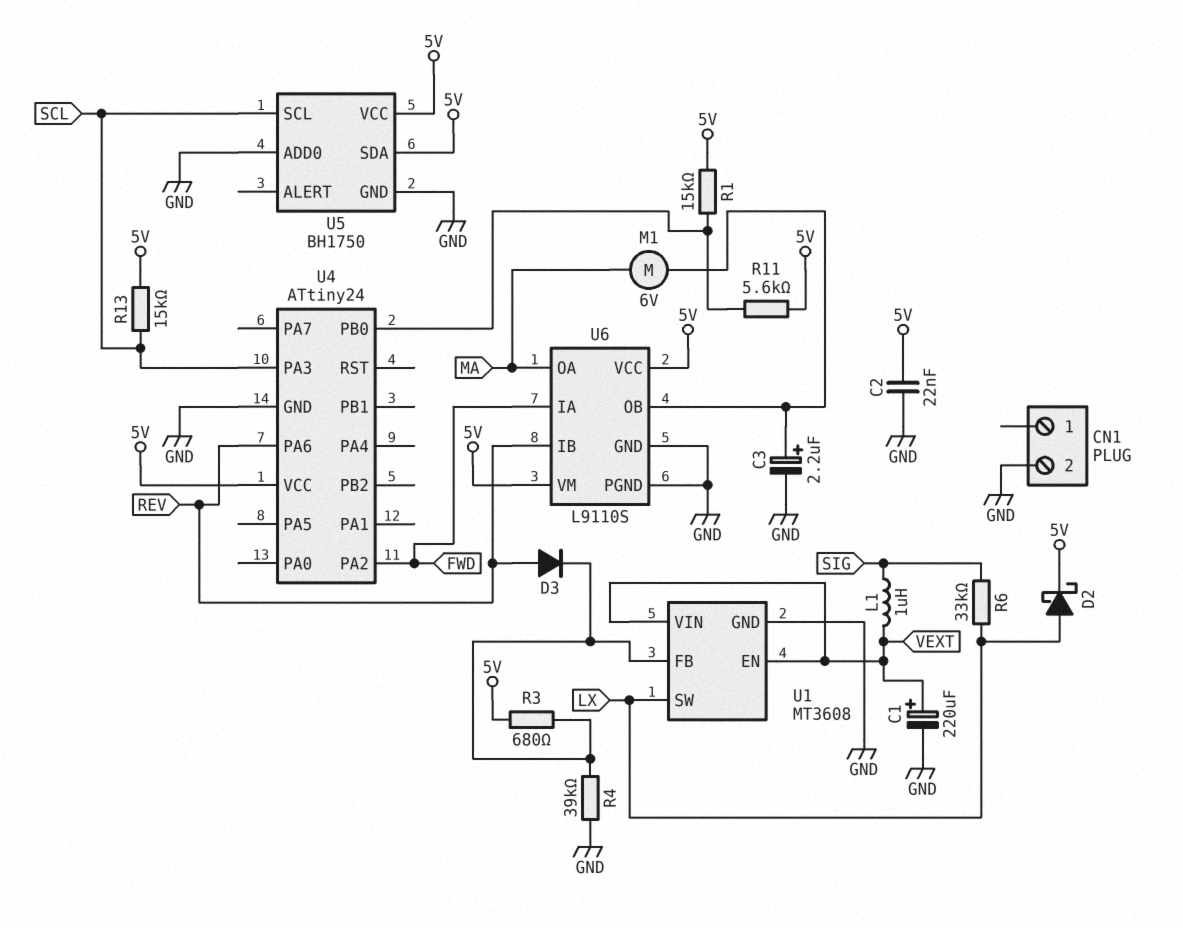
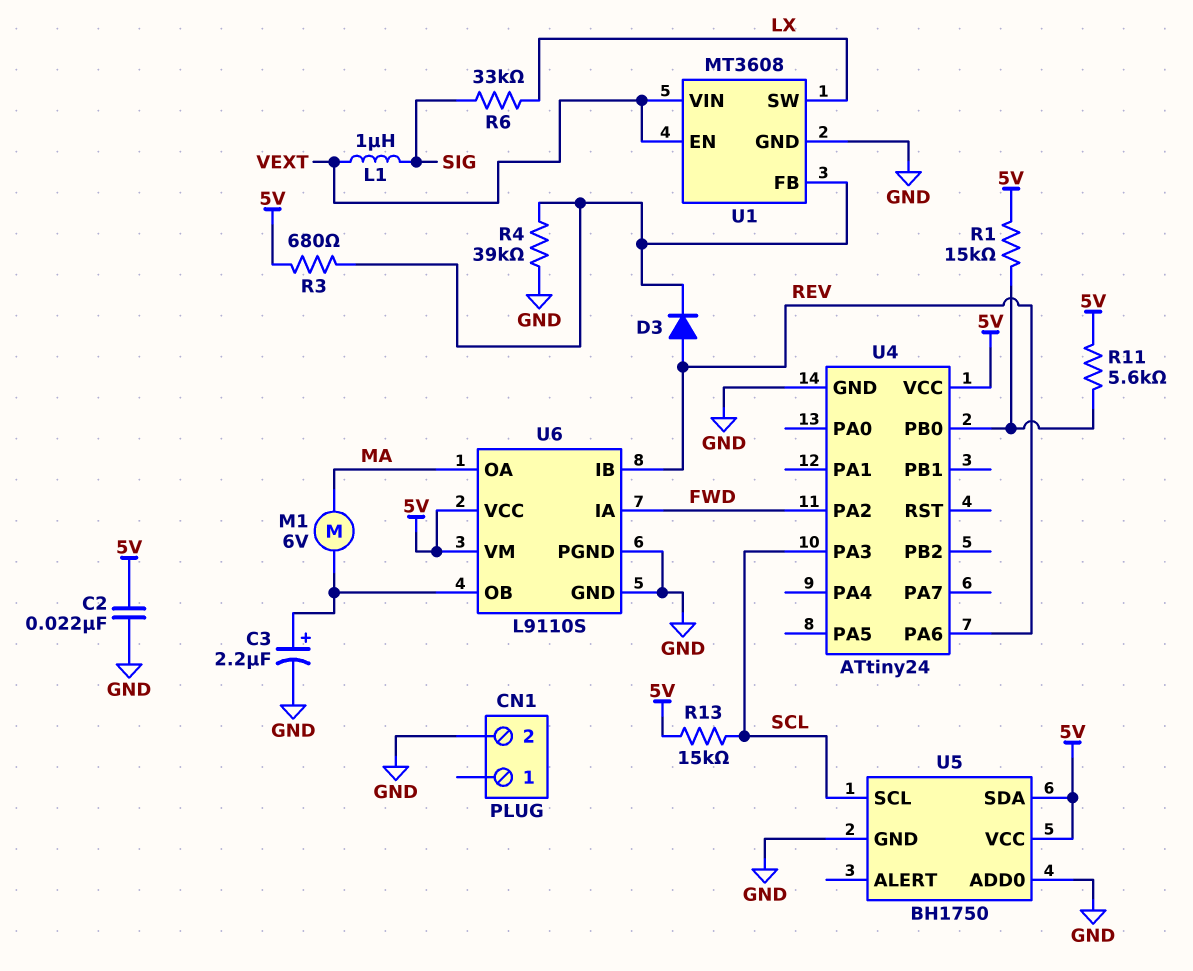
C1: 220uF (plus VEXT, minus GND) -> none
D2: schottky (A LX, K 5V) -> none

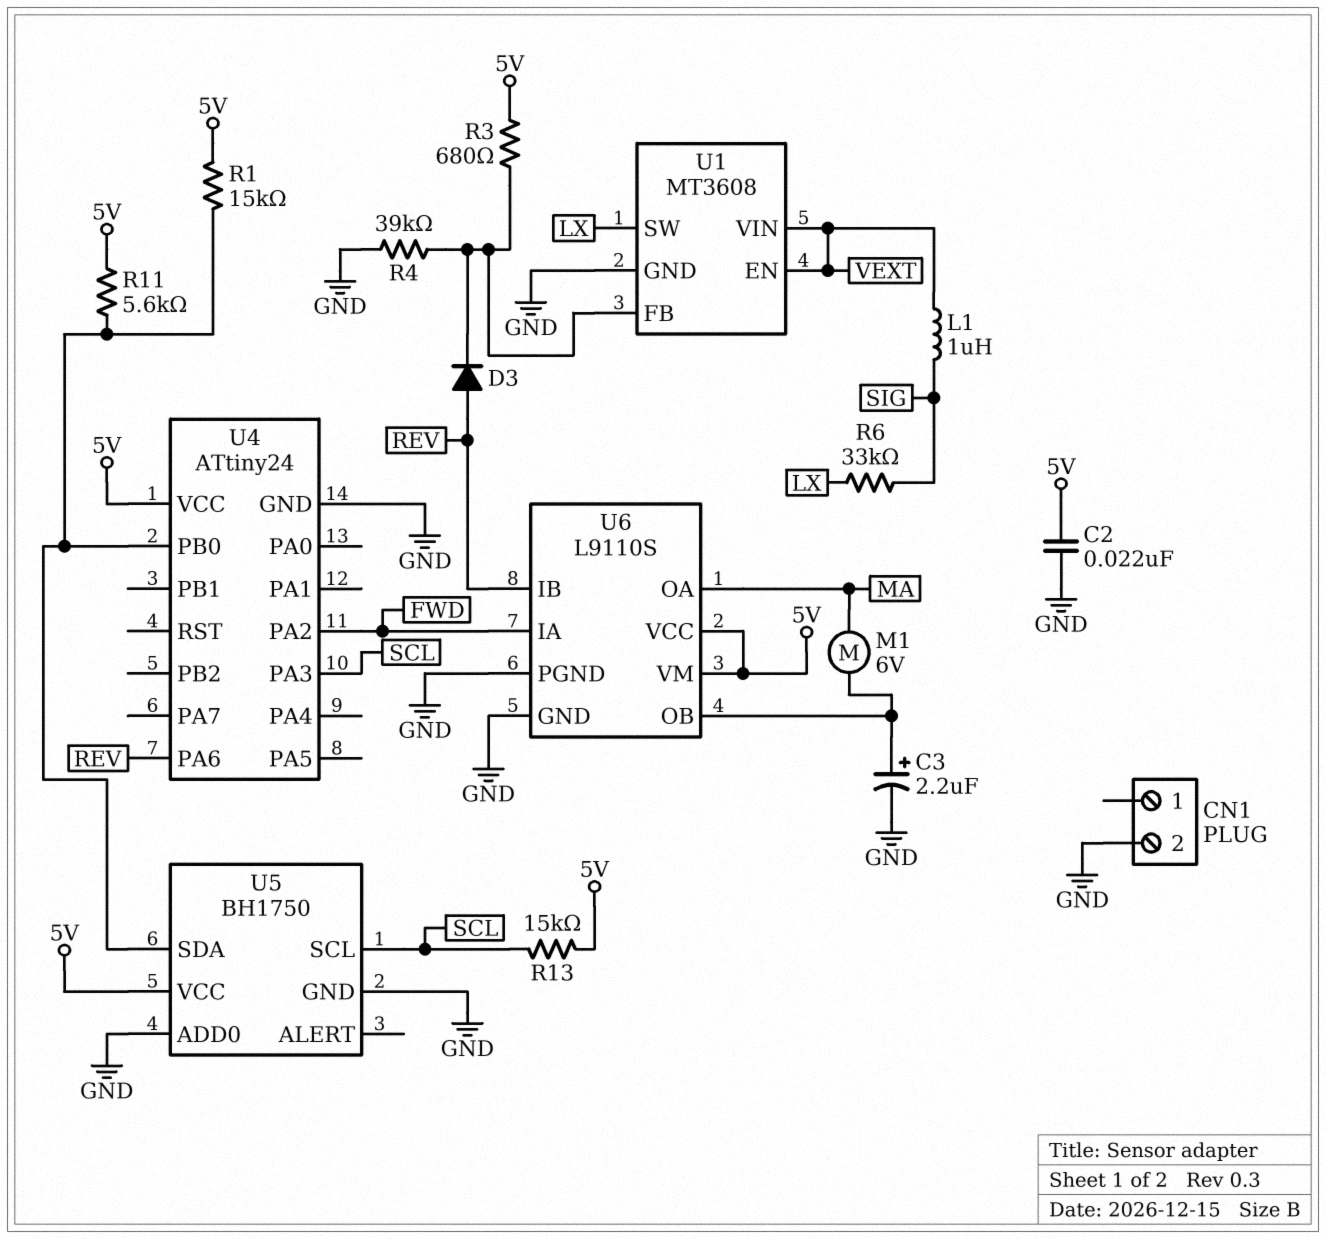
U5 pin SDA: 5V -> U4/PB0

